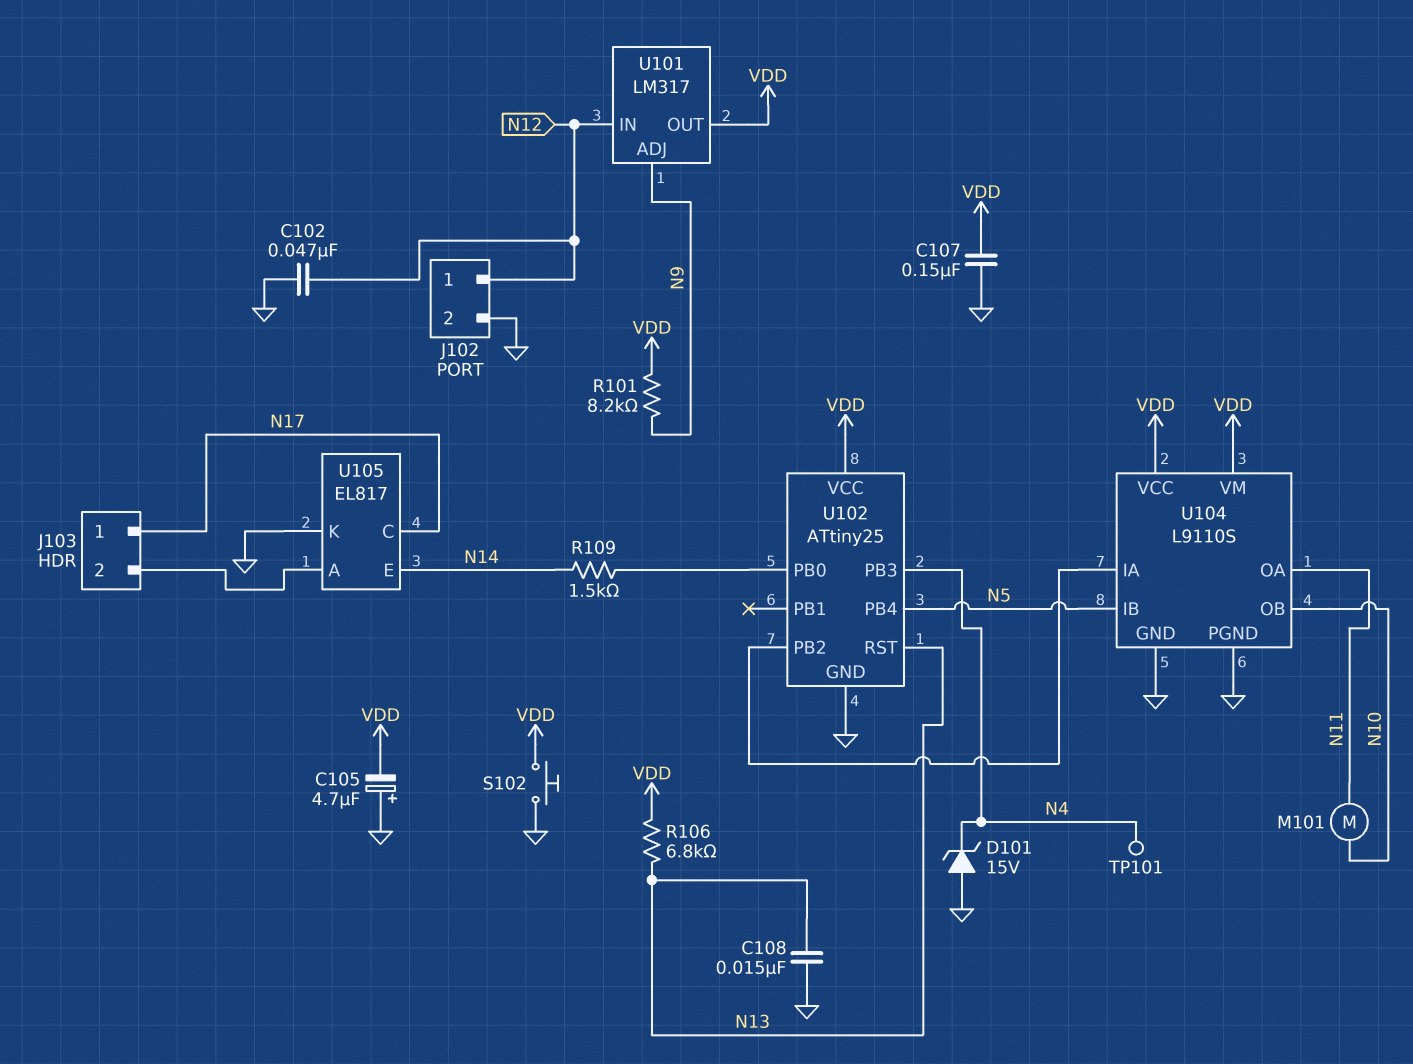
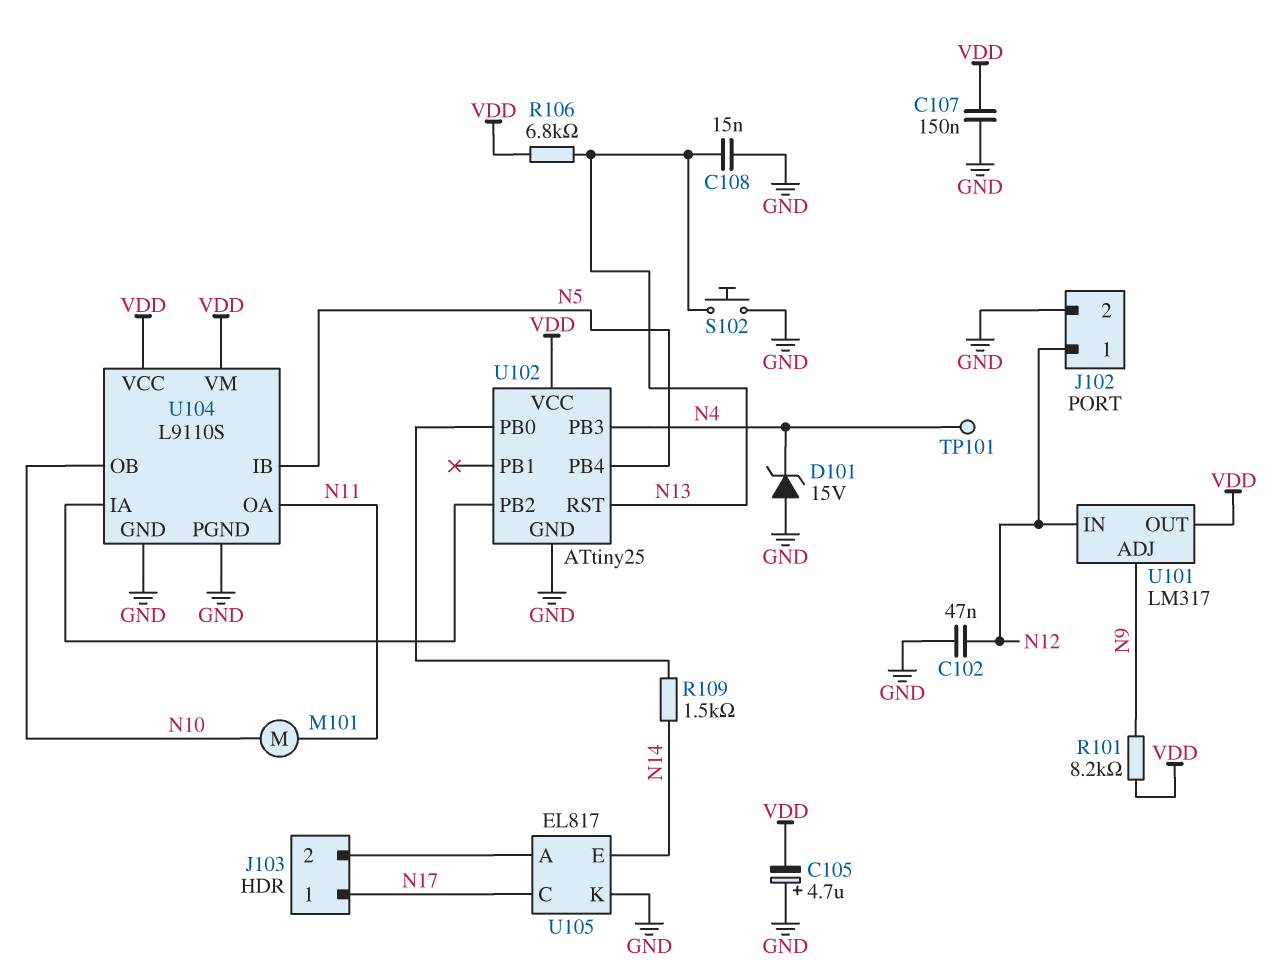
S102: button (GND, VDD) -> button (GND, N13)

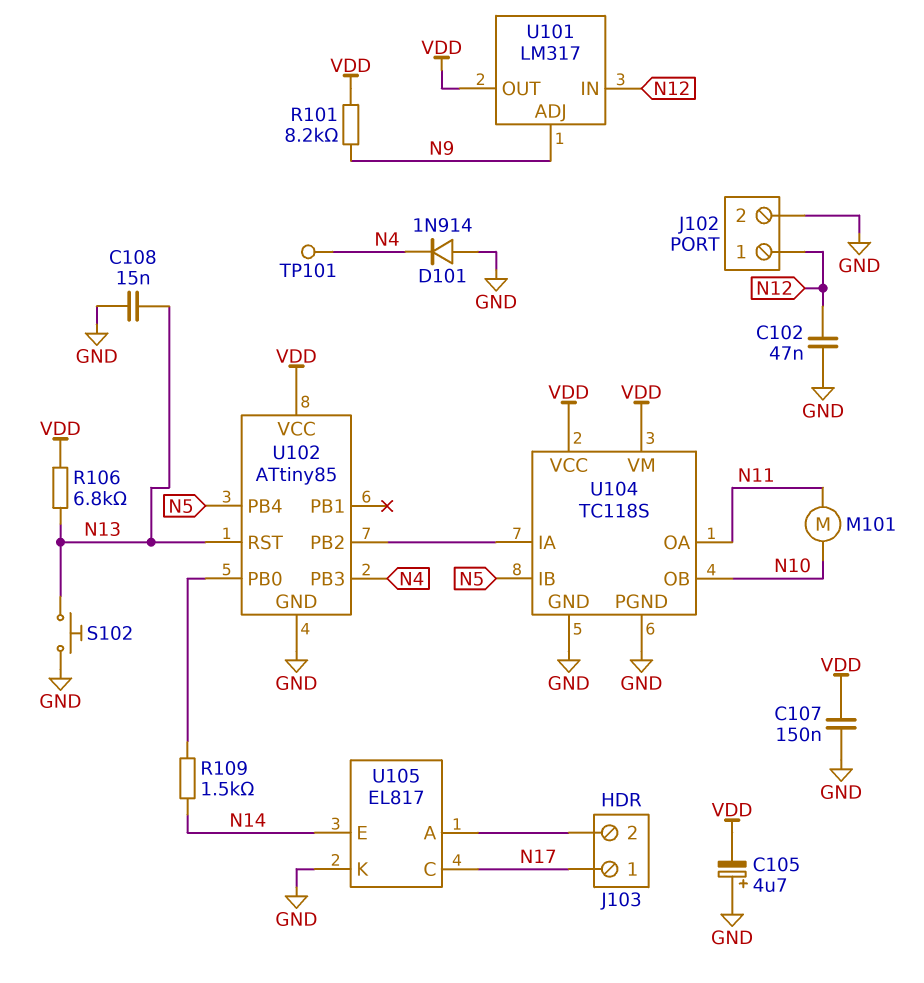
D101: zener 15V (A GND, K N4) -> diode 1N914 (A GND, K N4)
U102: ATtiny25 -> ATtiny85
U104: L9110S -> TC118S

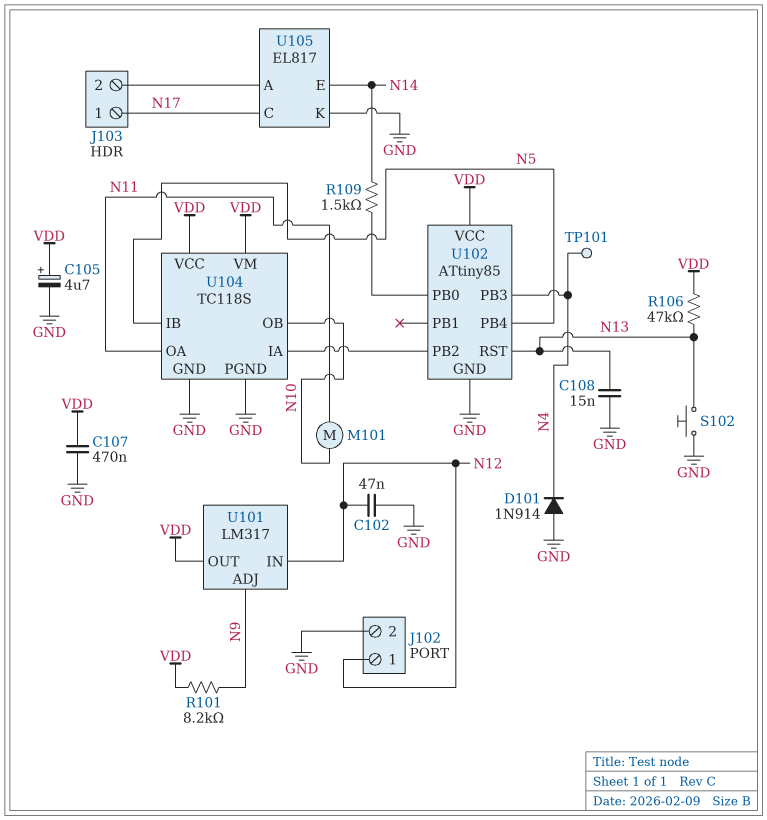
C105: 4.7uF (plus GND, minus VDD) -> 4.7uF (plus VDD, minus GND)
C107: 150nF (GND, VDD) -> 470nF (GND, VDD)
R106: 6.8k (N13, VDD) -> 47k (N13, VDD)

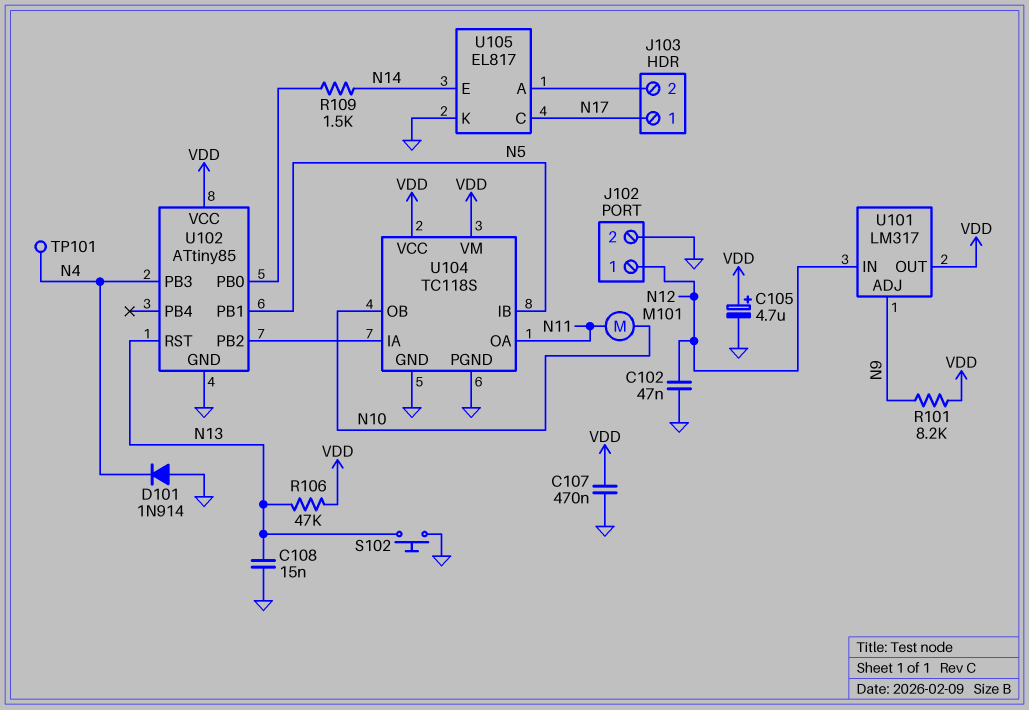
U102 pin PB1: none -> N5
U102 pin PB4: N5 -> none

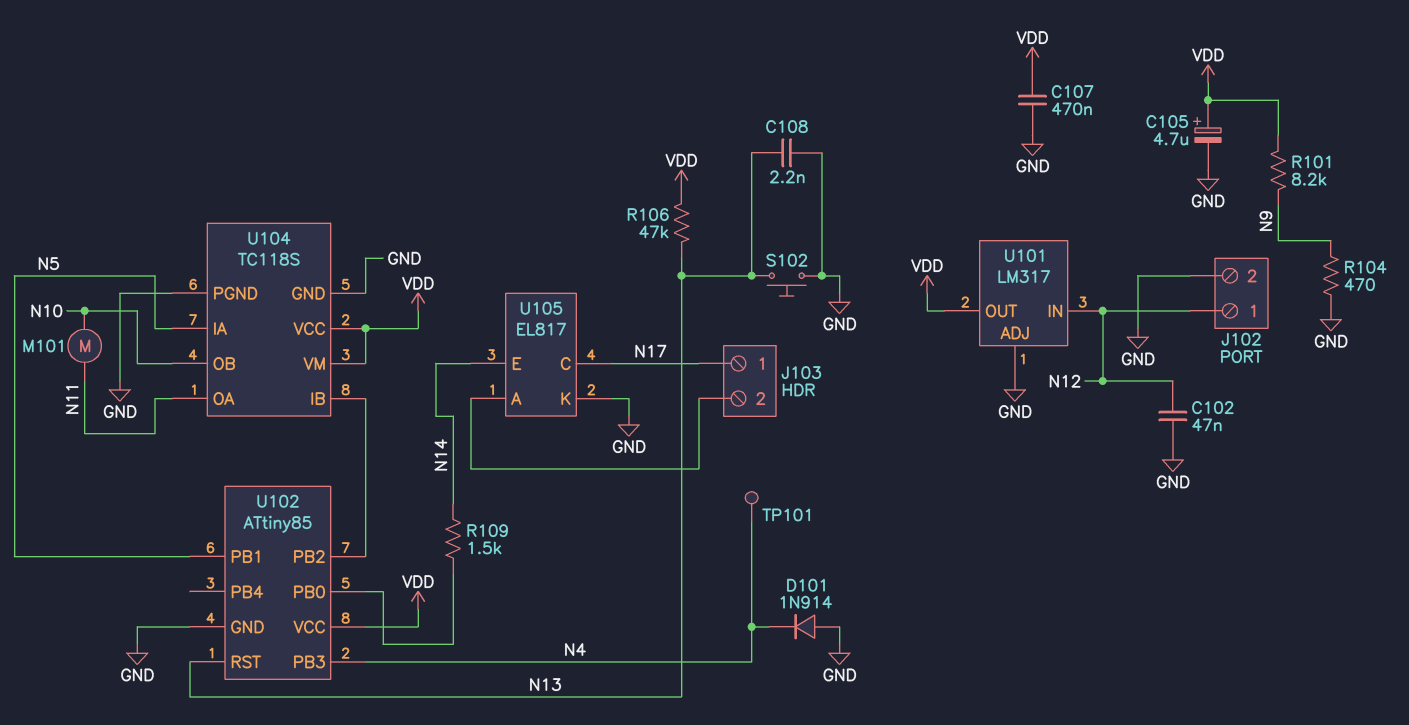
C108: 15nF (GND, N13) -> 2.2nF (GND, N13)
R104: none -> 470 (GND, N9)
U101 pin ADJ: N9 -> GND
U104 pin IA: U102/PB2 -> N5
U104 pin IB: N5 -> U102/PB2

